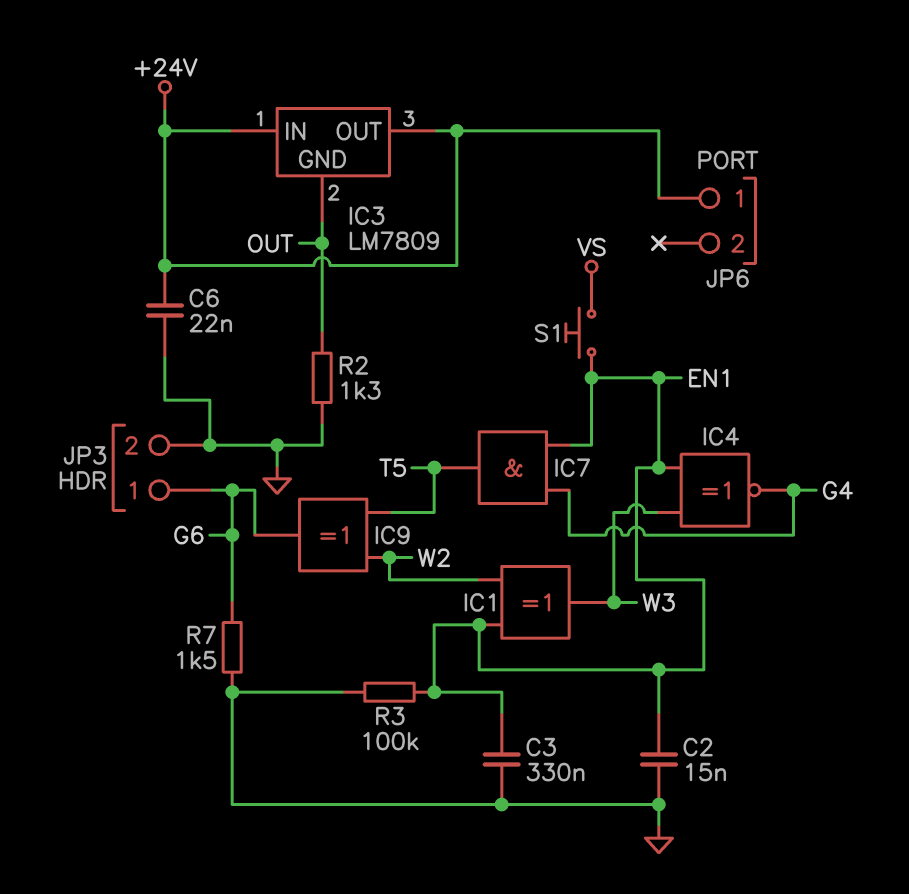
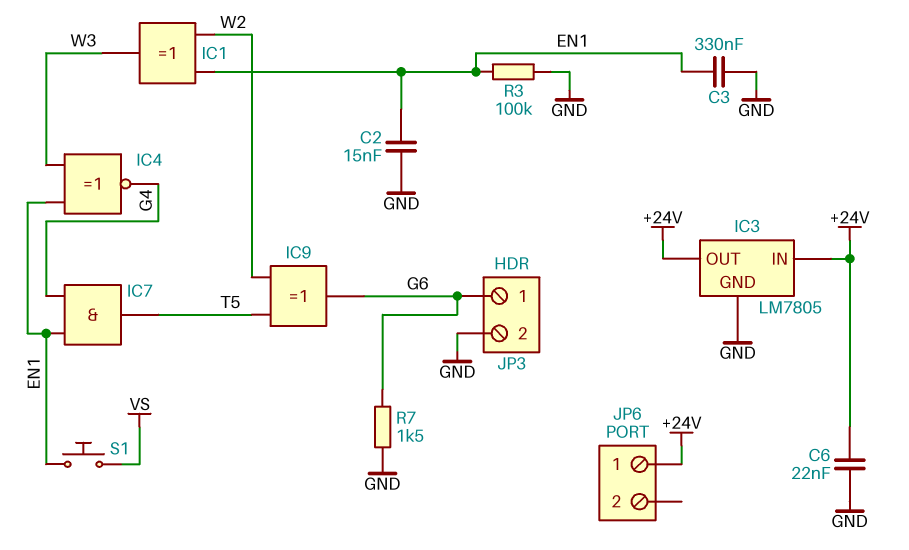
IC3: LM7809 -> LM7805
IC3 pin GND: OUT -> GND
R2: 1.3k (GND, OUT) -> none

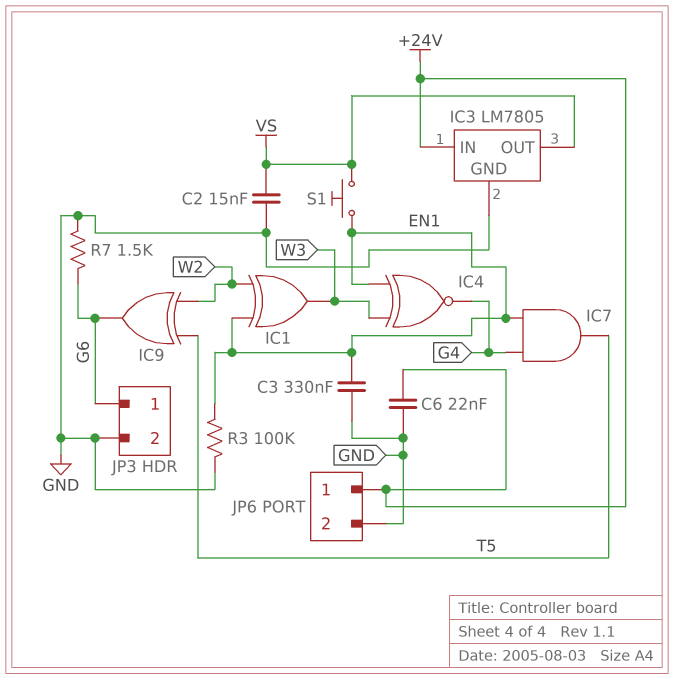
C2: 15nF (EN1, GND) -> 15nF (GND, VS)
IC3 pin OUT: +24V -> VS
JP6 pin 2: none -> GND

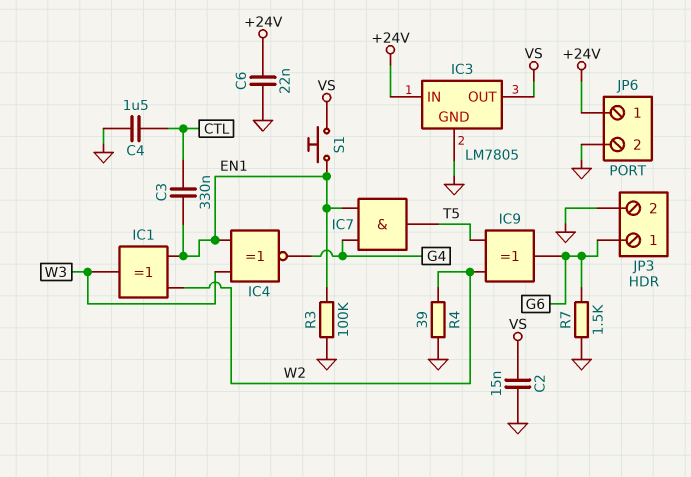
C3: 330nF (EN1, GND) -> 330nF (CTL, EN1)
C4: none -> 1.5uF (CTL, GND)
R4: none -> 39 (GND, W2)

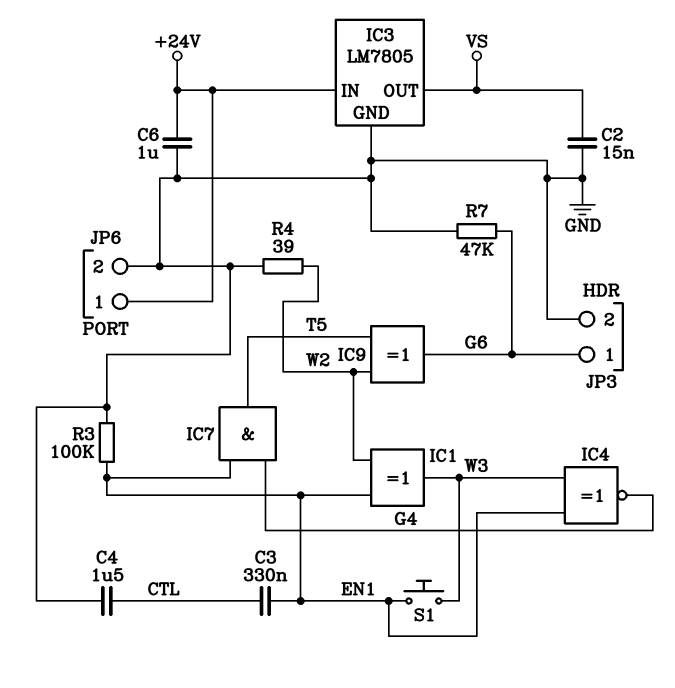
C6: 22nF (+24V, GND) -> 1uF (+24V, GND)
R7: 1.5k (G6, GND) -> 47k (G6, GND)
S1: button (EN1, VS) -> button (EN1, W3)

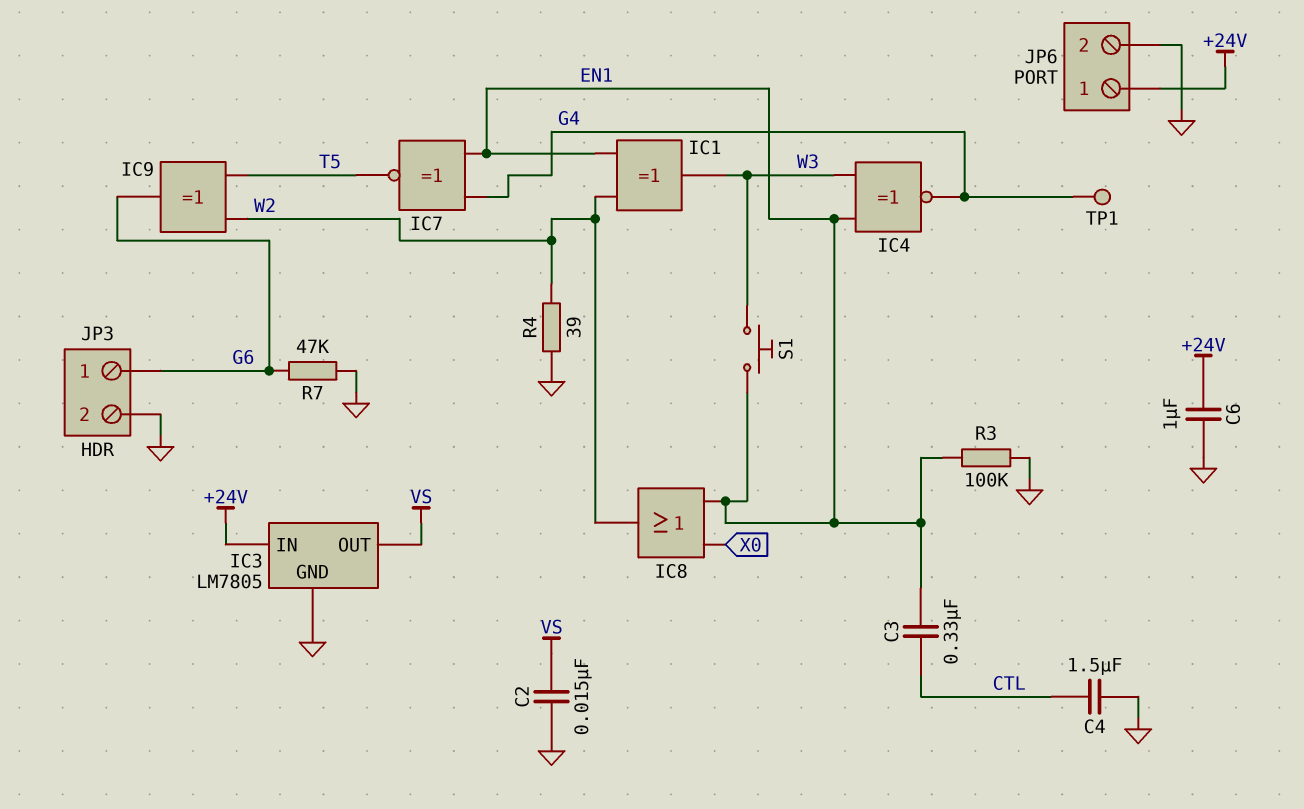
IC7: AND (in EN1, in G4, out T5) -> XNOR (in EN1, in G4, out T5)
IC8: none -> OR (in EN1, in X0, out W2)
TP1: none -> test point (G4)

